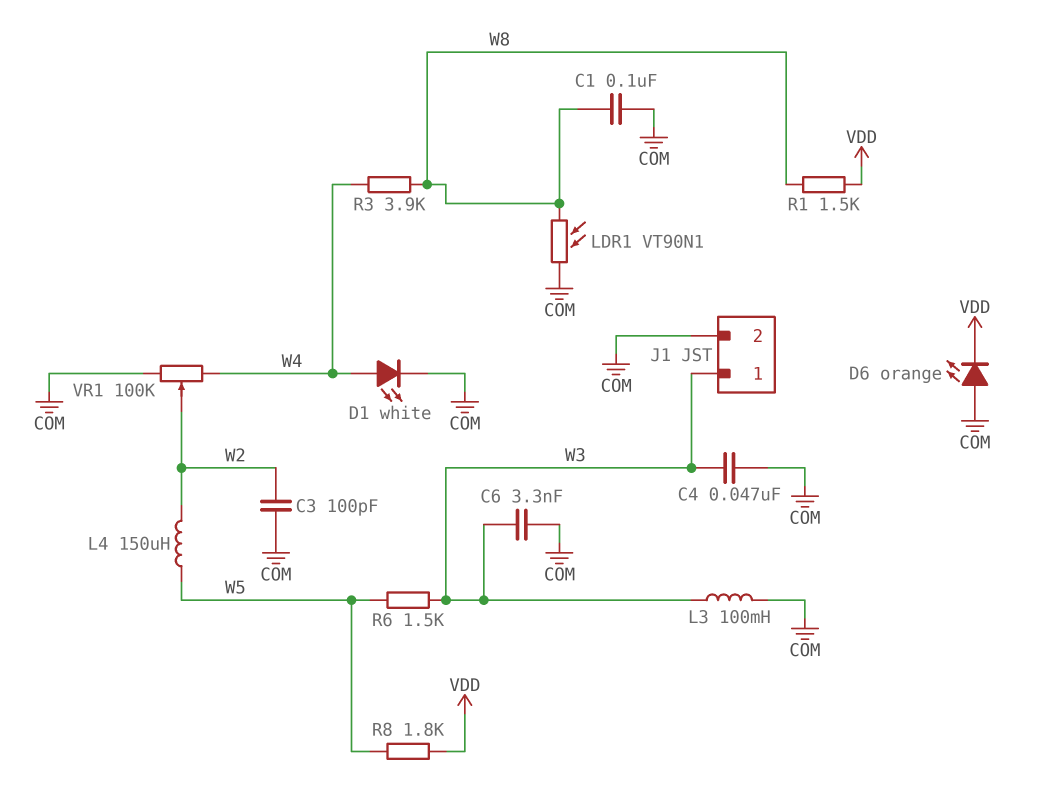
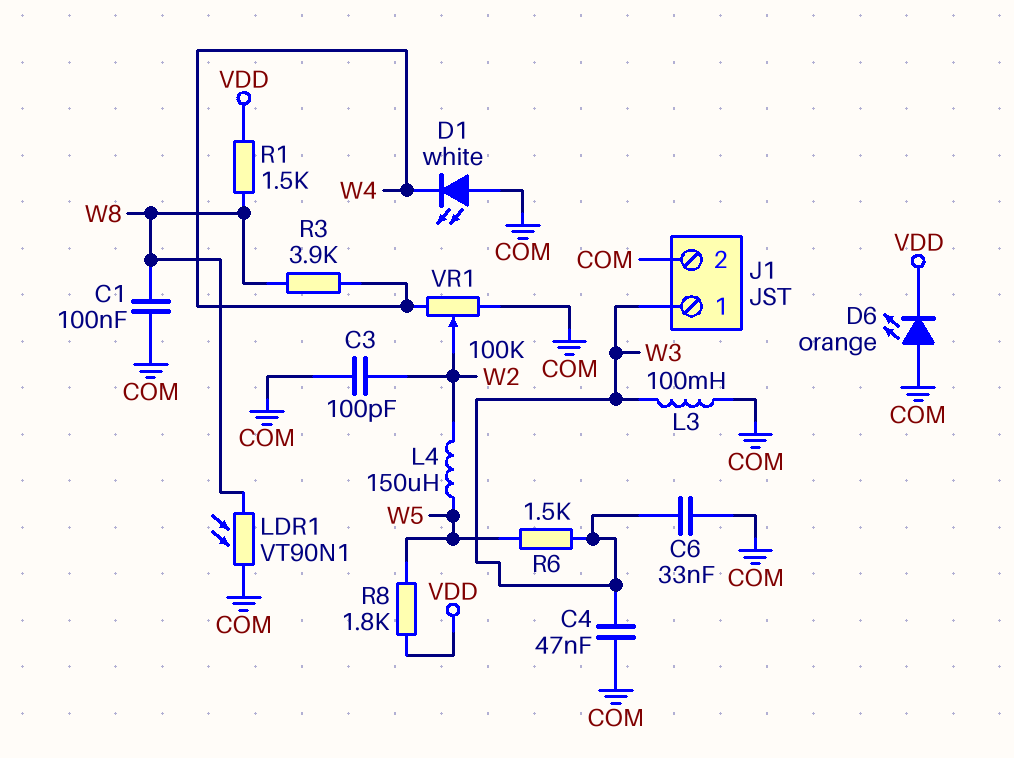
C6: 3.3nF (COM, W3) -> 33nF (COM, W3)
D1: LED white (A W4, K COM) -> LED white (A COM, K W4)

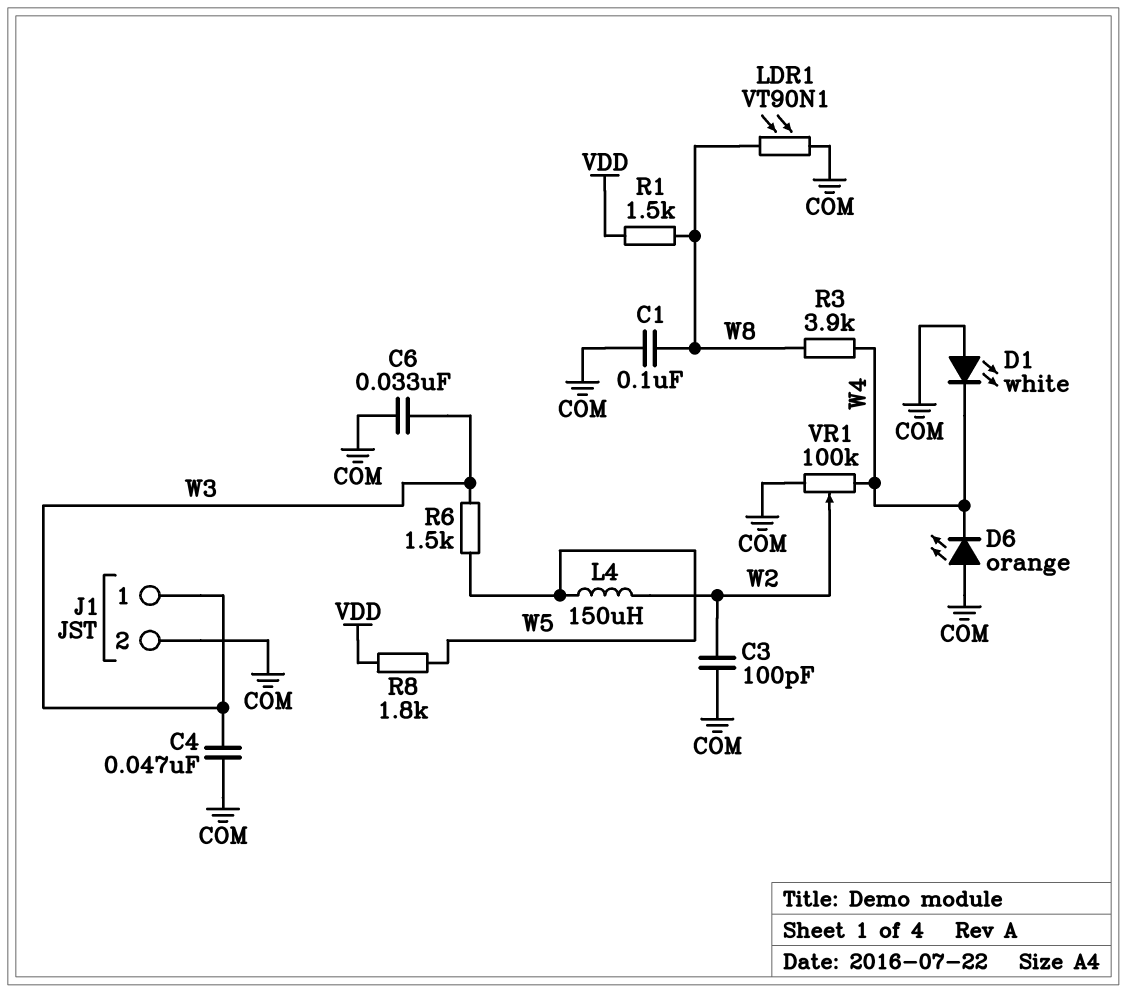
D6: LED orange (A COM, K VDD) -> LED orange (A COM, K W4)
L3: 100mH (COM, W3) -> none

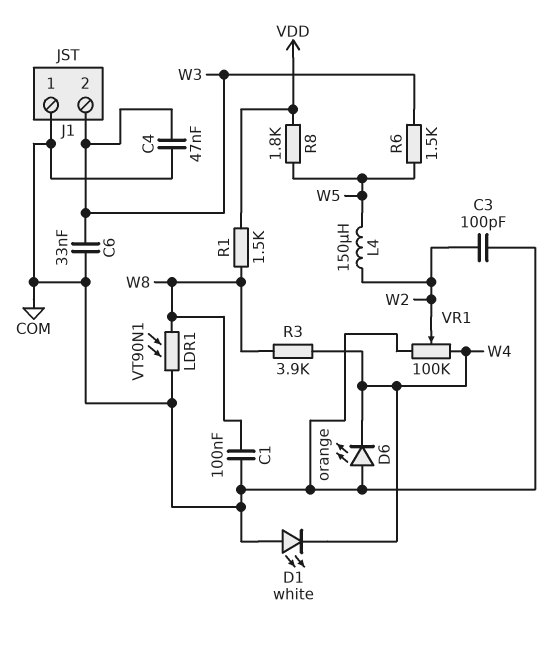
J1 pin 1: W3 -> COM
J1 pin 2: COM -> W3

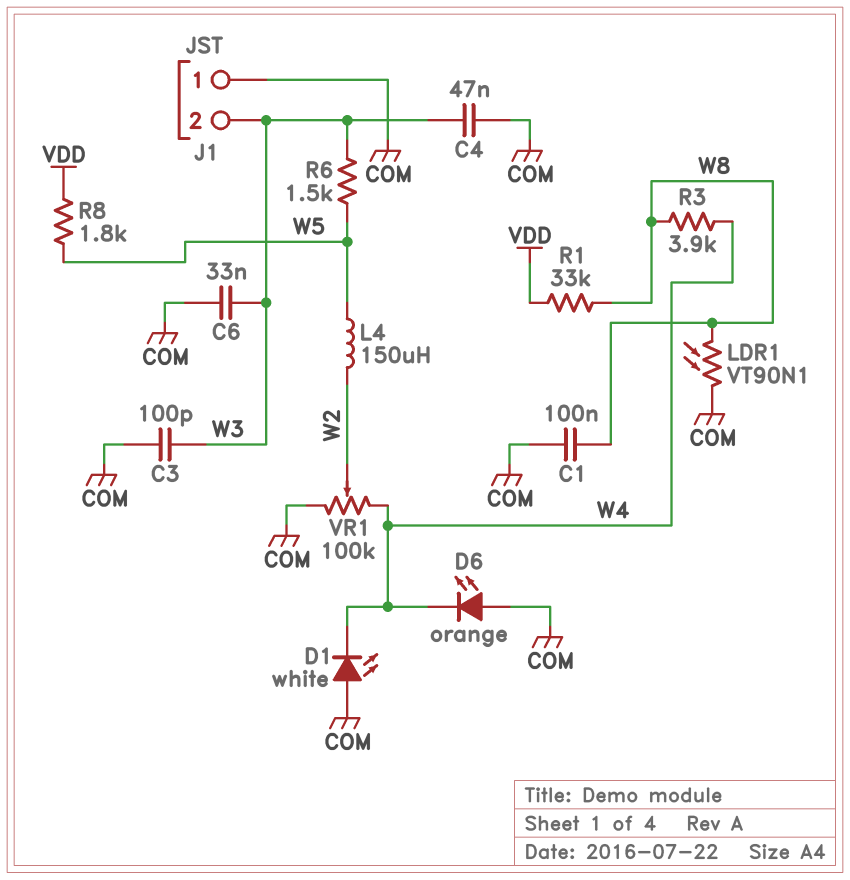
C3: 100pF (COM, W2) -> 100pF (COM, W3)
R1: 1.5k (VDD, W8) -> 33k (VDD, W8)

